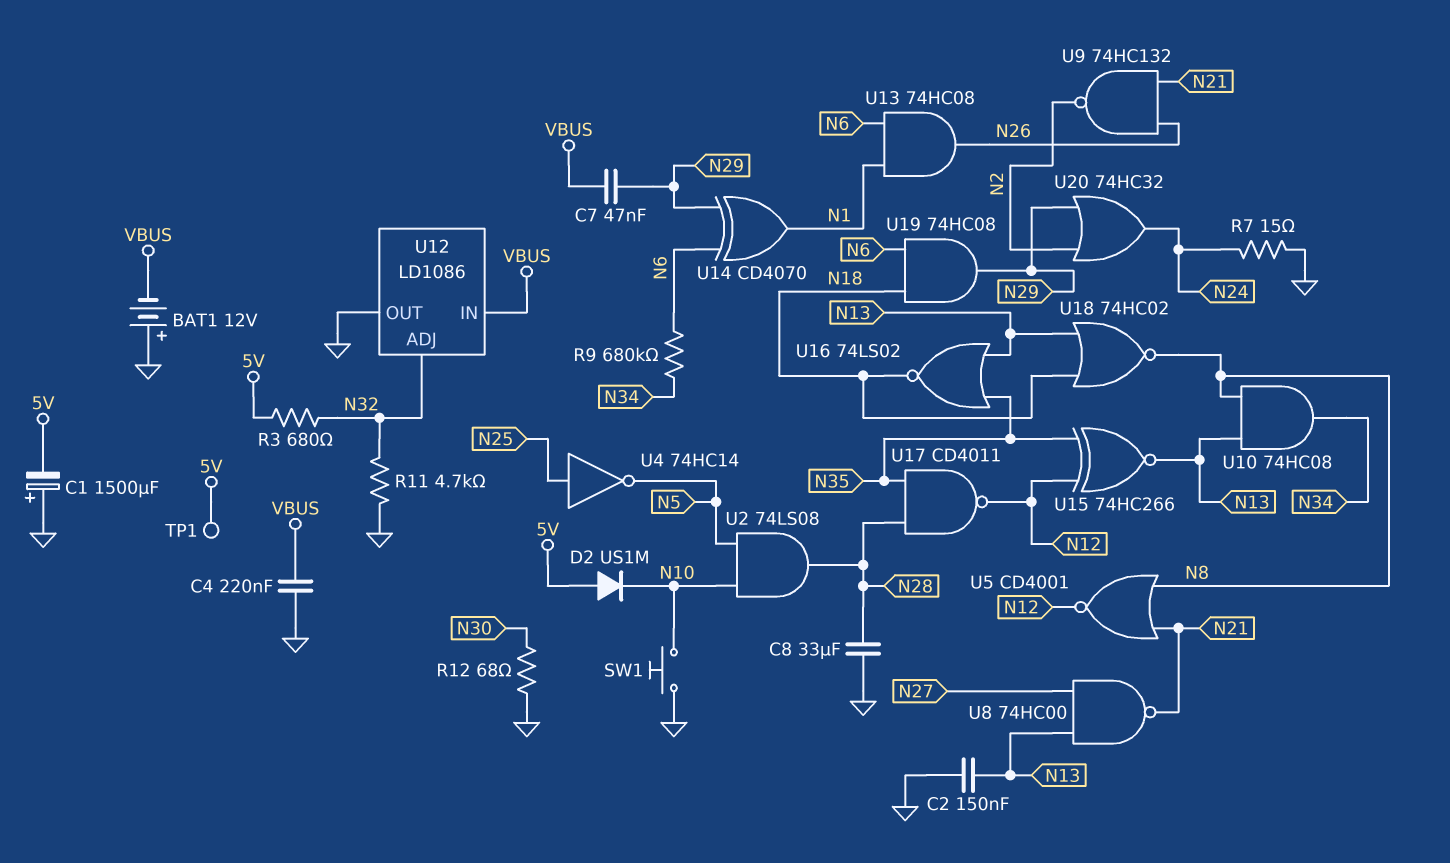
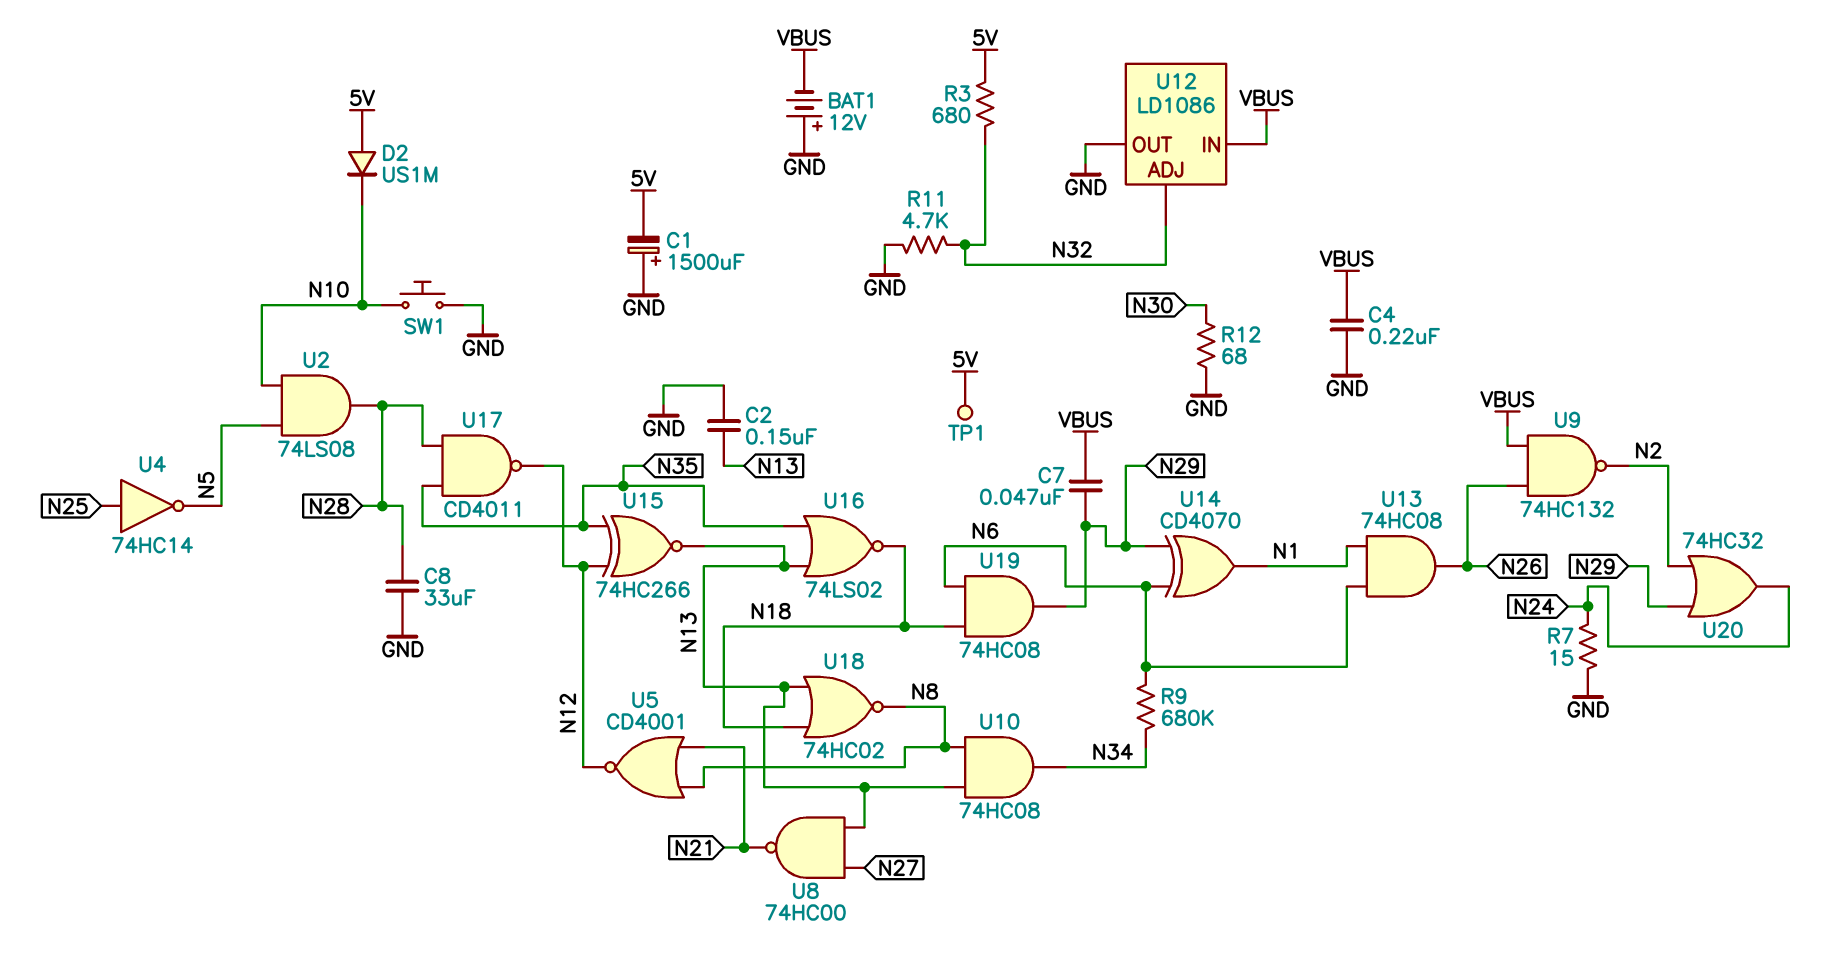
U9: NAND 74HC132 (in N21, in N26, out N2) -> NAND 74HC132 (in N26, in VBUS, out N2)

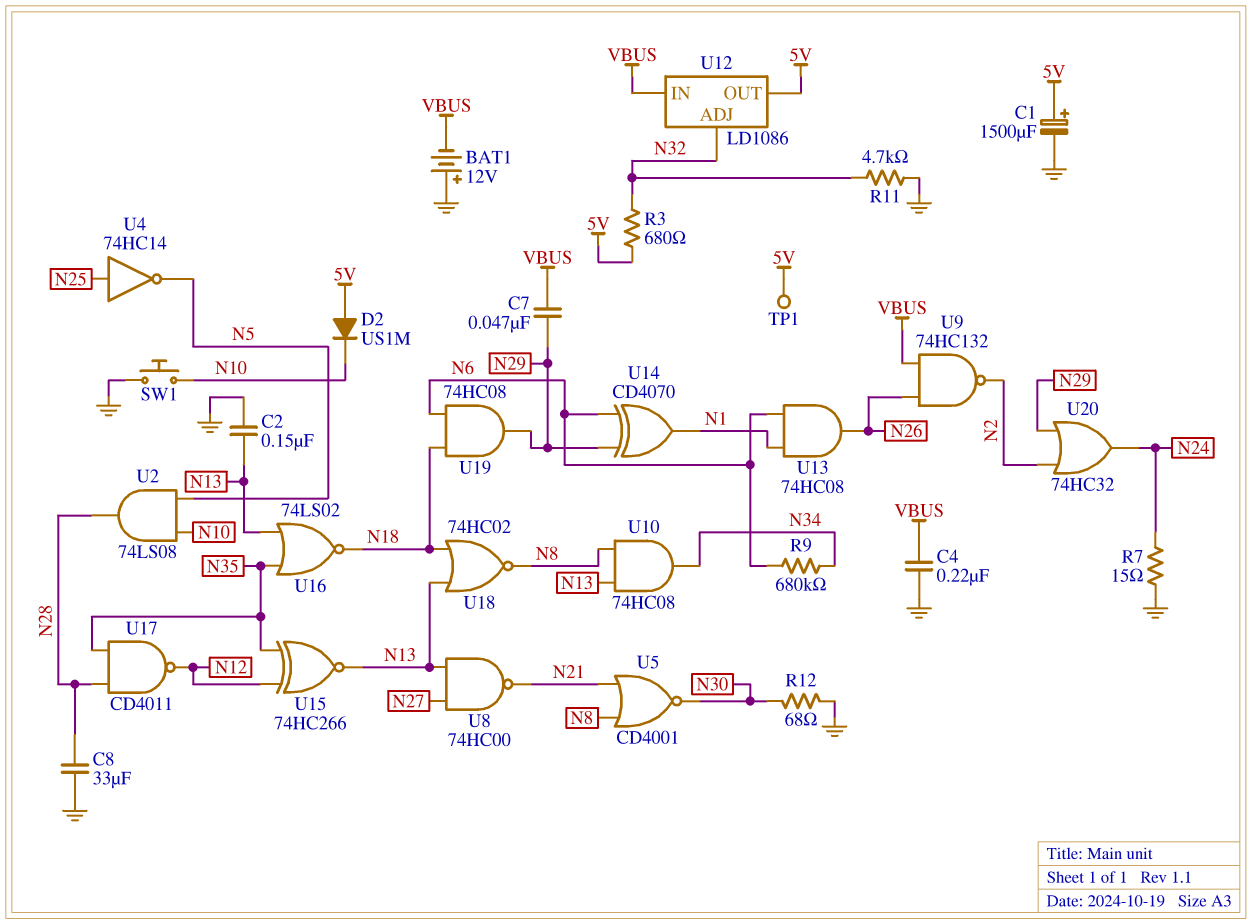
C1: 1500uF (plus GND, minus 5V) -> 1500uF (plus 5V, minus GND)
U5: NOR CD4001 (in N8, in N21, out N12) -> NOR CD4001 (in N8, in N21, out N30)
U12 pin OUT: GND -> 5V

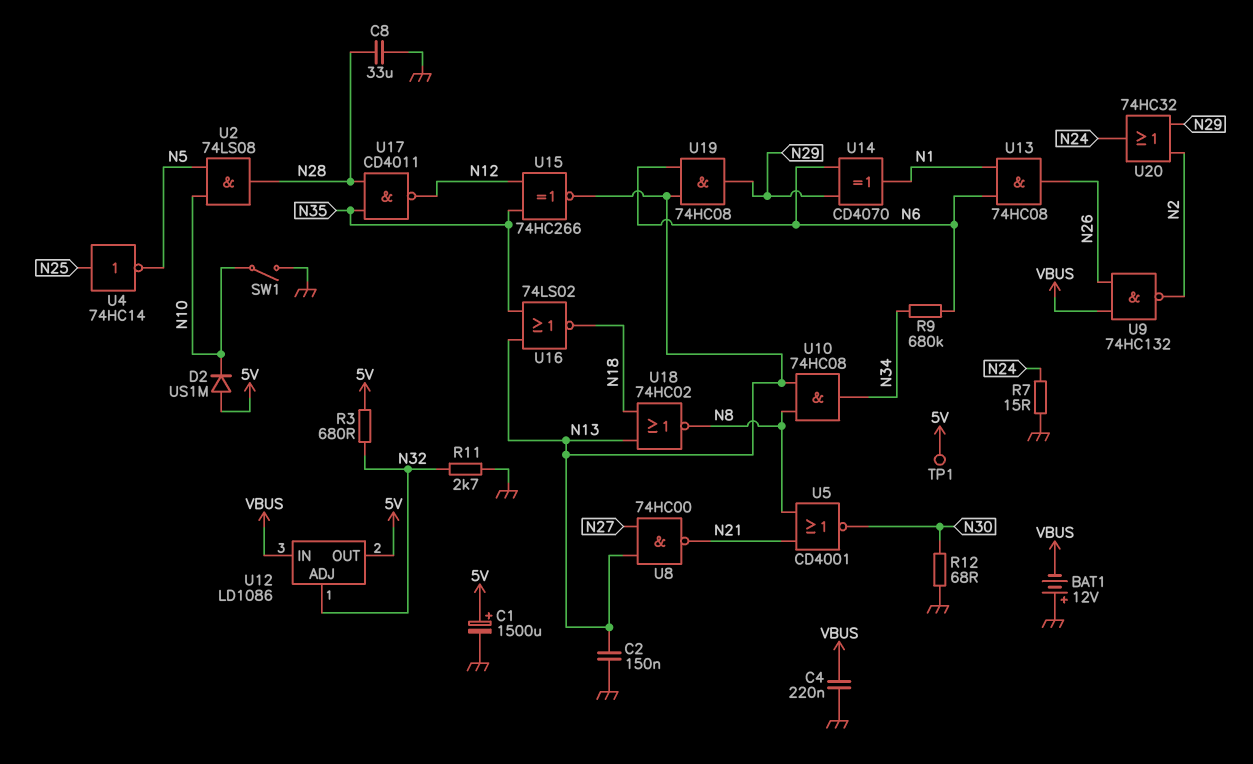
C7: 47nF (N29, VBUS) -> none
R11: 4.7k (GND, N32) -> 2.7k (GND, N32)
SW1: button (GND, N10) -> switch (GND, N10)
U19: AND 74HC08 (in N6, in N18, out N29) -> AND 74HC08 (in N6, in N13, out N29)

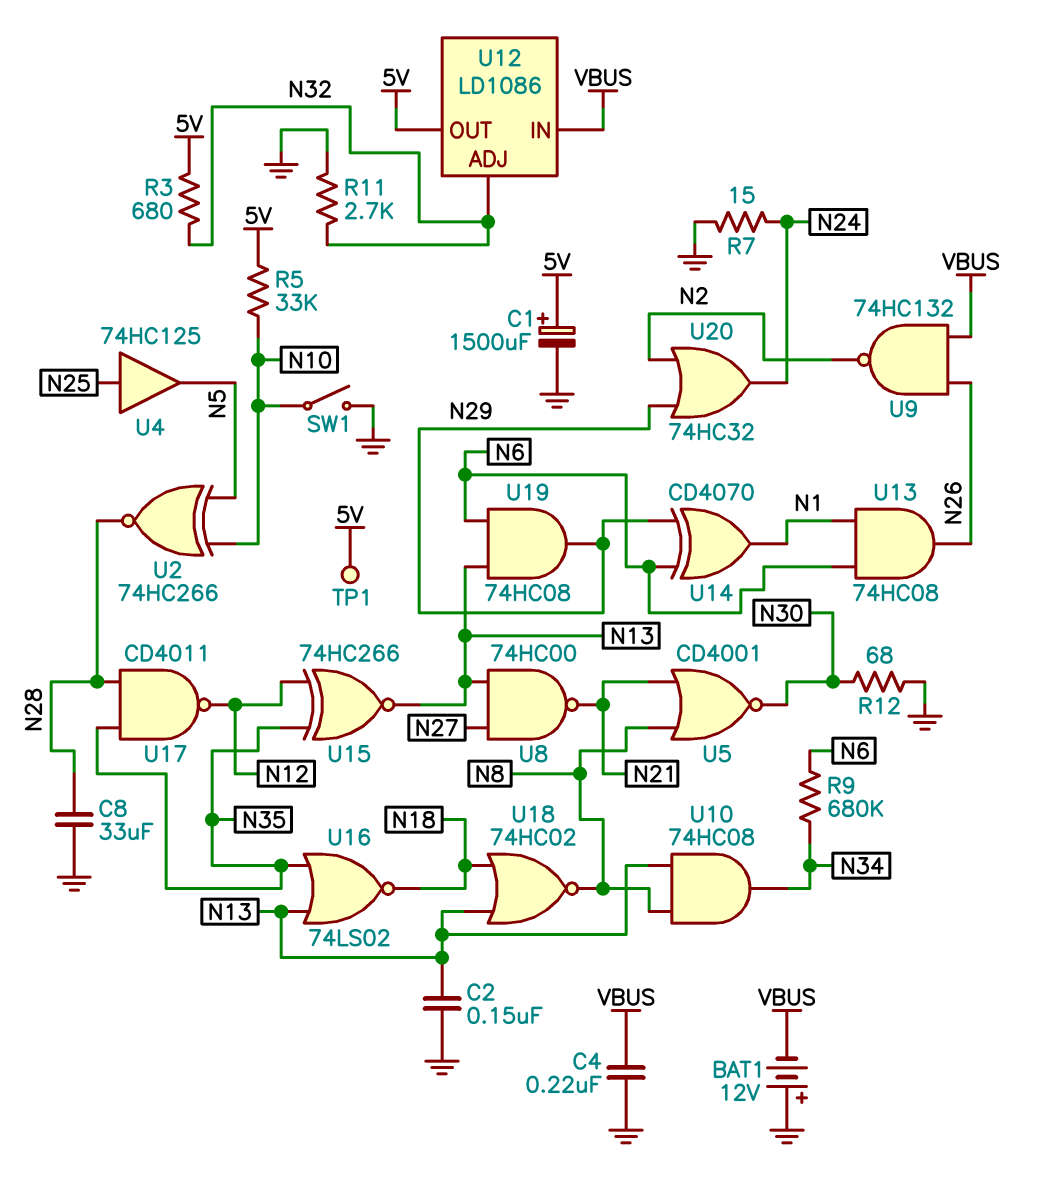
D2: diode US1M (A 5V, K N10) -> none
R5: none -> 33k (5V, N10)
U2: AND 74LS08 (in N5, in N10, out N28) -> XNOR 74HC266 (in N5, in N10, out N28)
U4: NOT 74HC14 (in N25, out N5) -> buffer 74HC125 (in N25, out N5)

